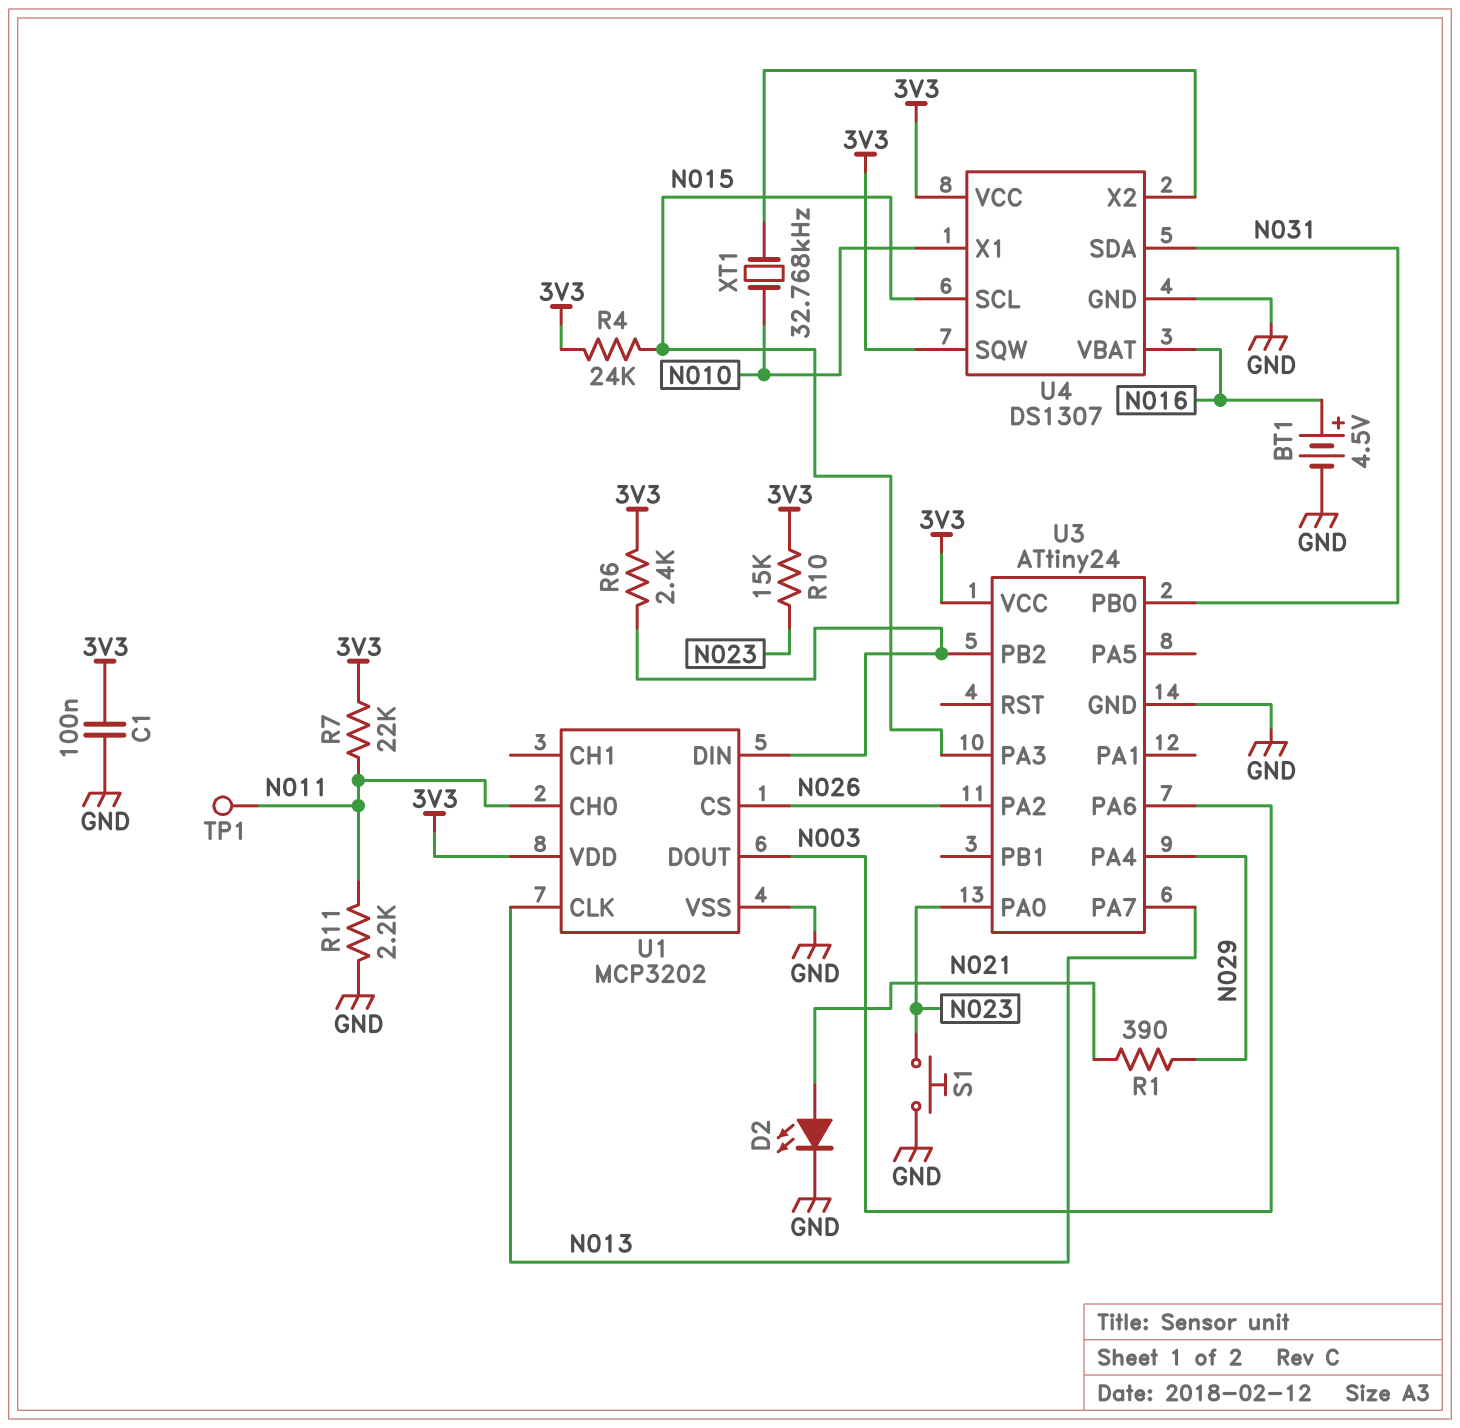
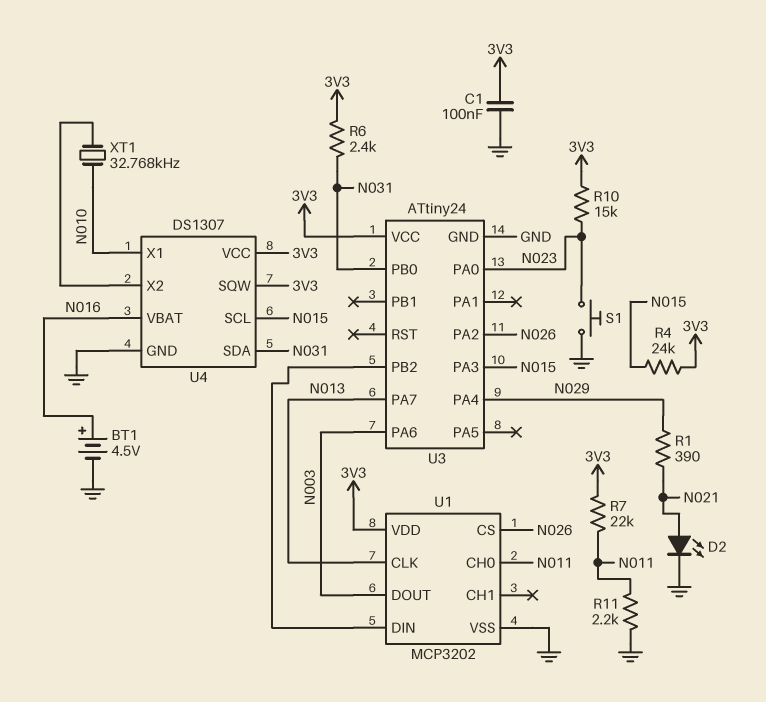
R6: 2.4k (3V3, U1/DIN) -> 2.4k (3V3, N031)
TP1: test point (N011) -> none

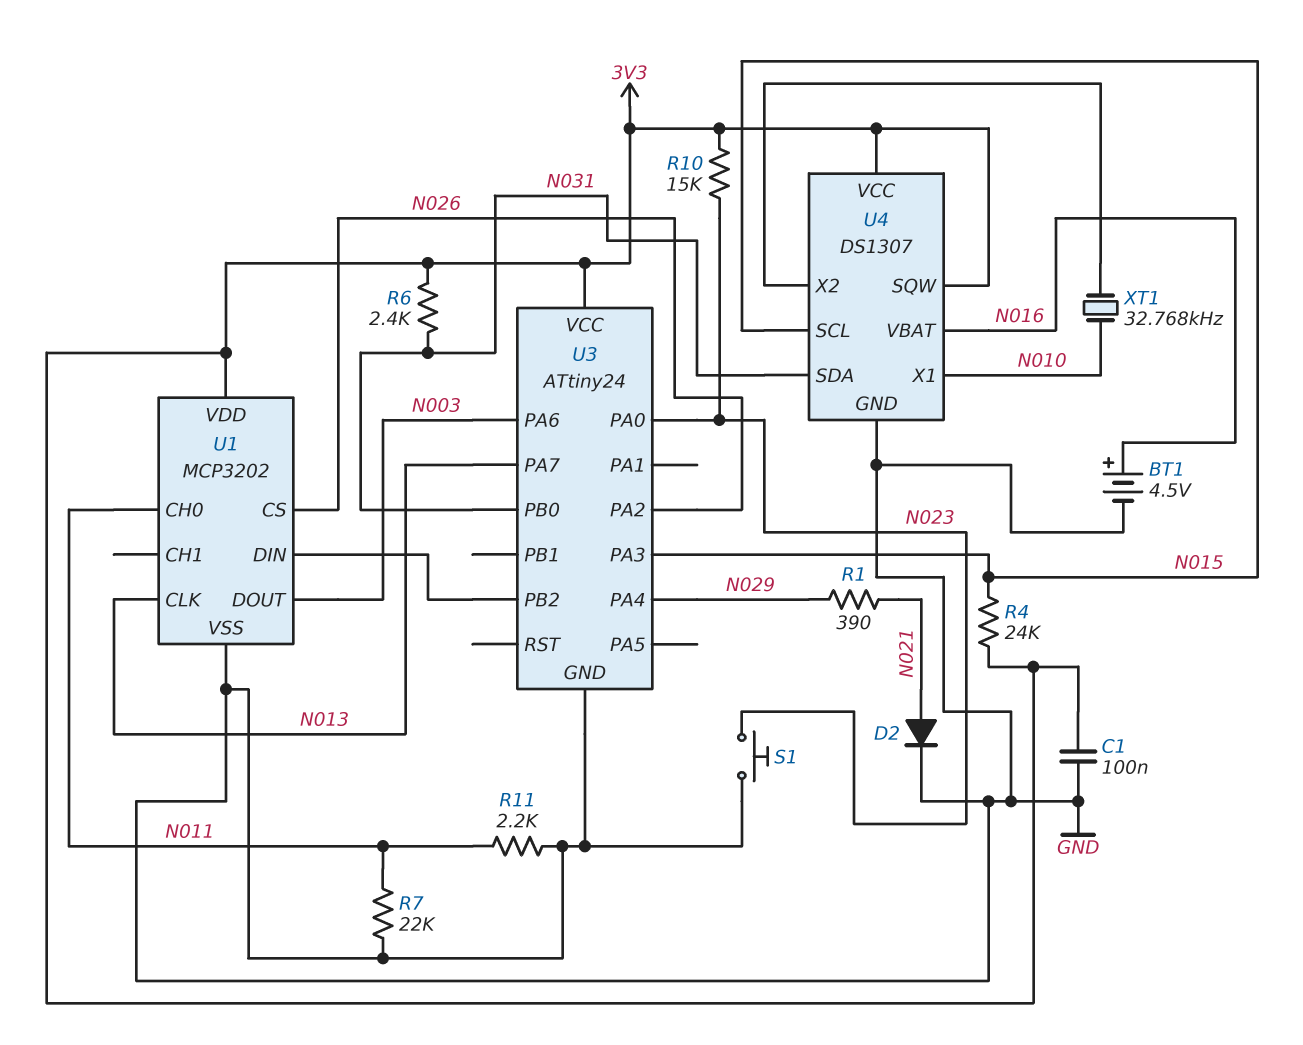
D2: LED (A N021, K GND) -> diode (A N021, K GND)
R7: 22k (3V3, N011) -> 22k (GND, N011)

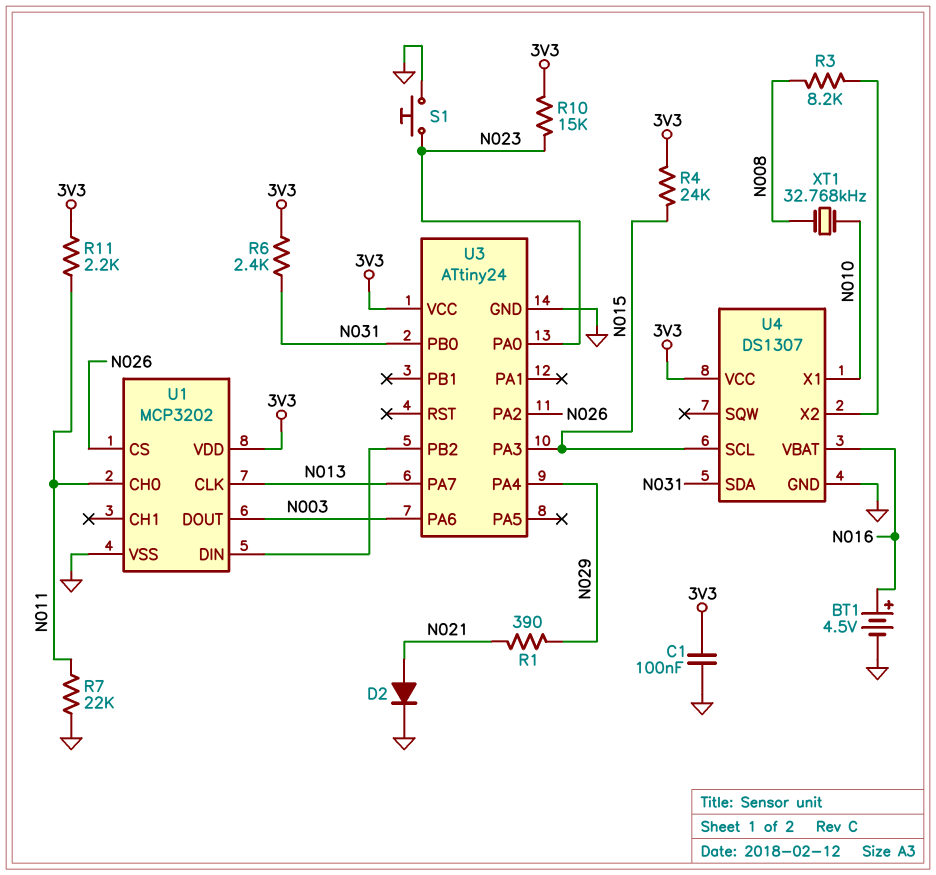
R3: none -> 8.2k (N008, U4/X2)
R11: 2.2k (GND, N011) -> 2.2k (3V3, N011)
U4 pin SQW: 3V3 -> none
XT1: 32.768kHz (N010, U4/X2) -> 32.768kHz (N008, N010)

